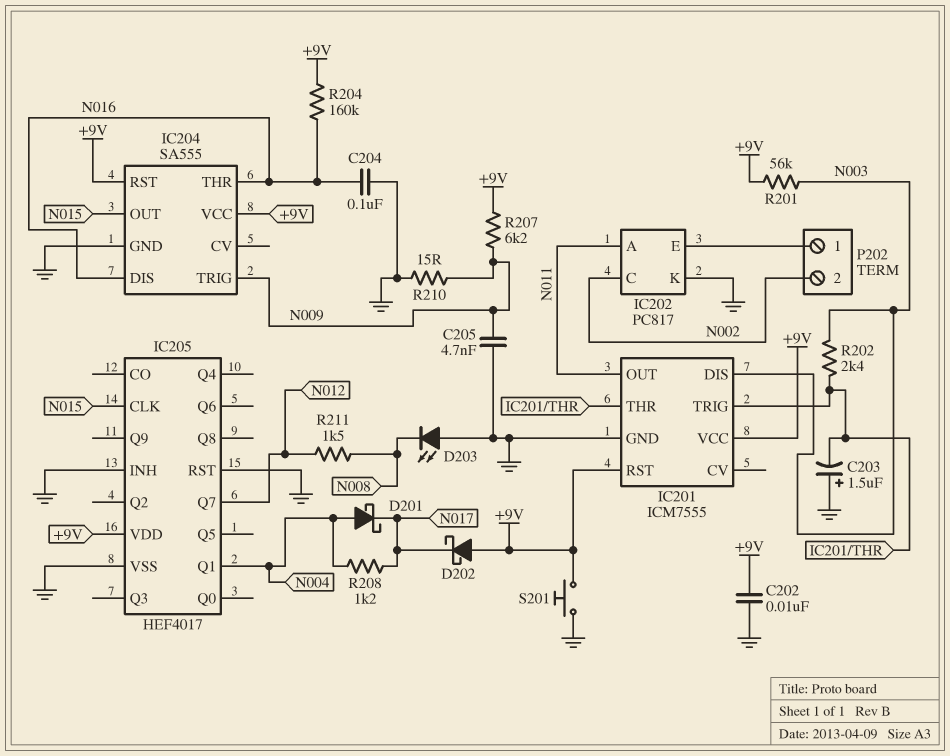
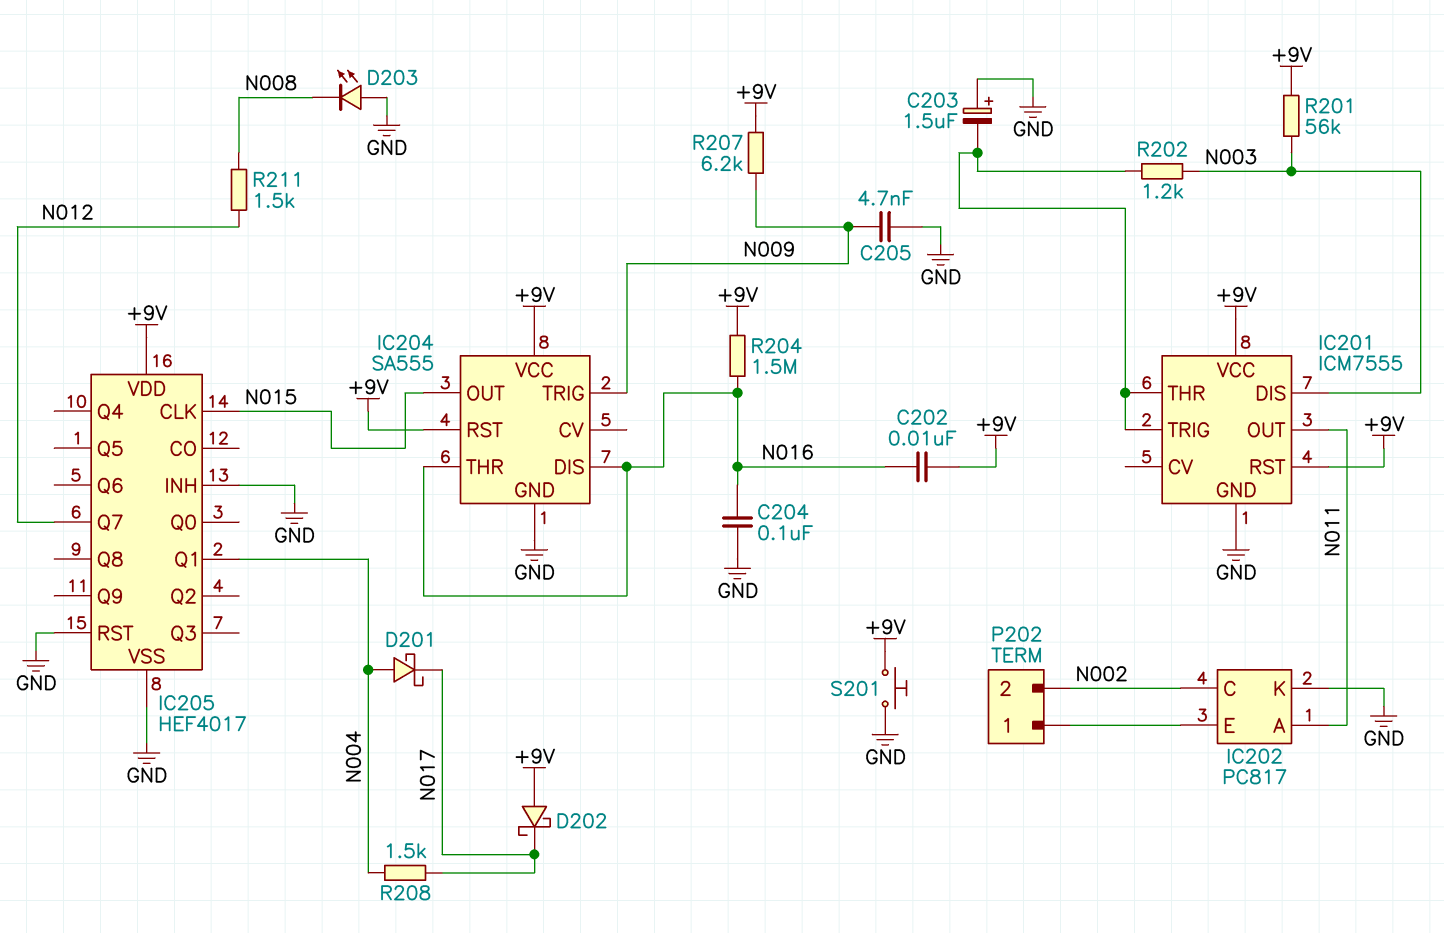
C202: 10nF (+9V, GND) -> 10nF (+9V, N016)
R202: 2.4k (IC201/THR, N003) -> 1.2k (IC201/THR, N003)
R204: 160k (+9V, N016) -> 1.5M (+9V, N016)
R208: 1.2k (N004, N017) -> 1.5k (N004, N017)
R210: 15 (GND, N009) -> none

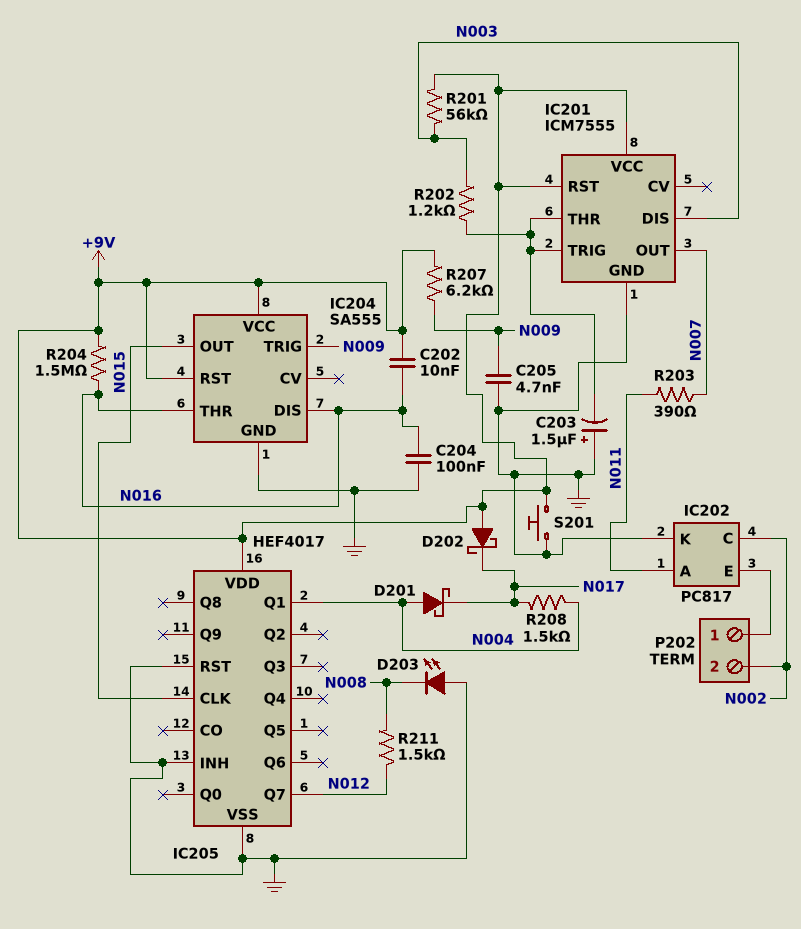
IC201 pin OUT: N011 -> N007
R203: none -> 390 (N007, N011)

